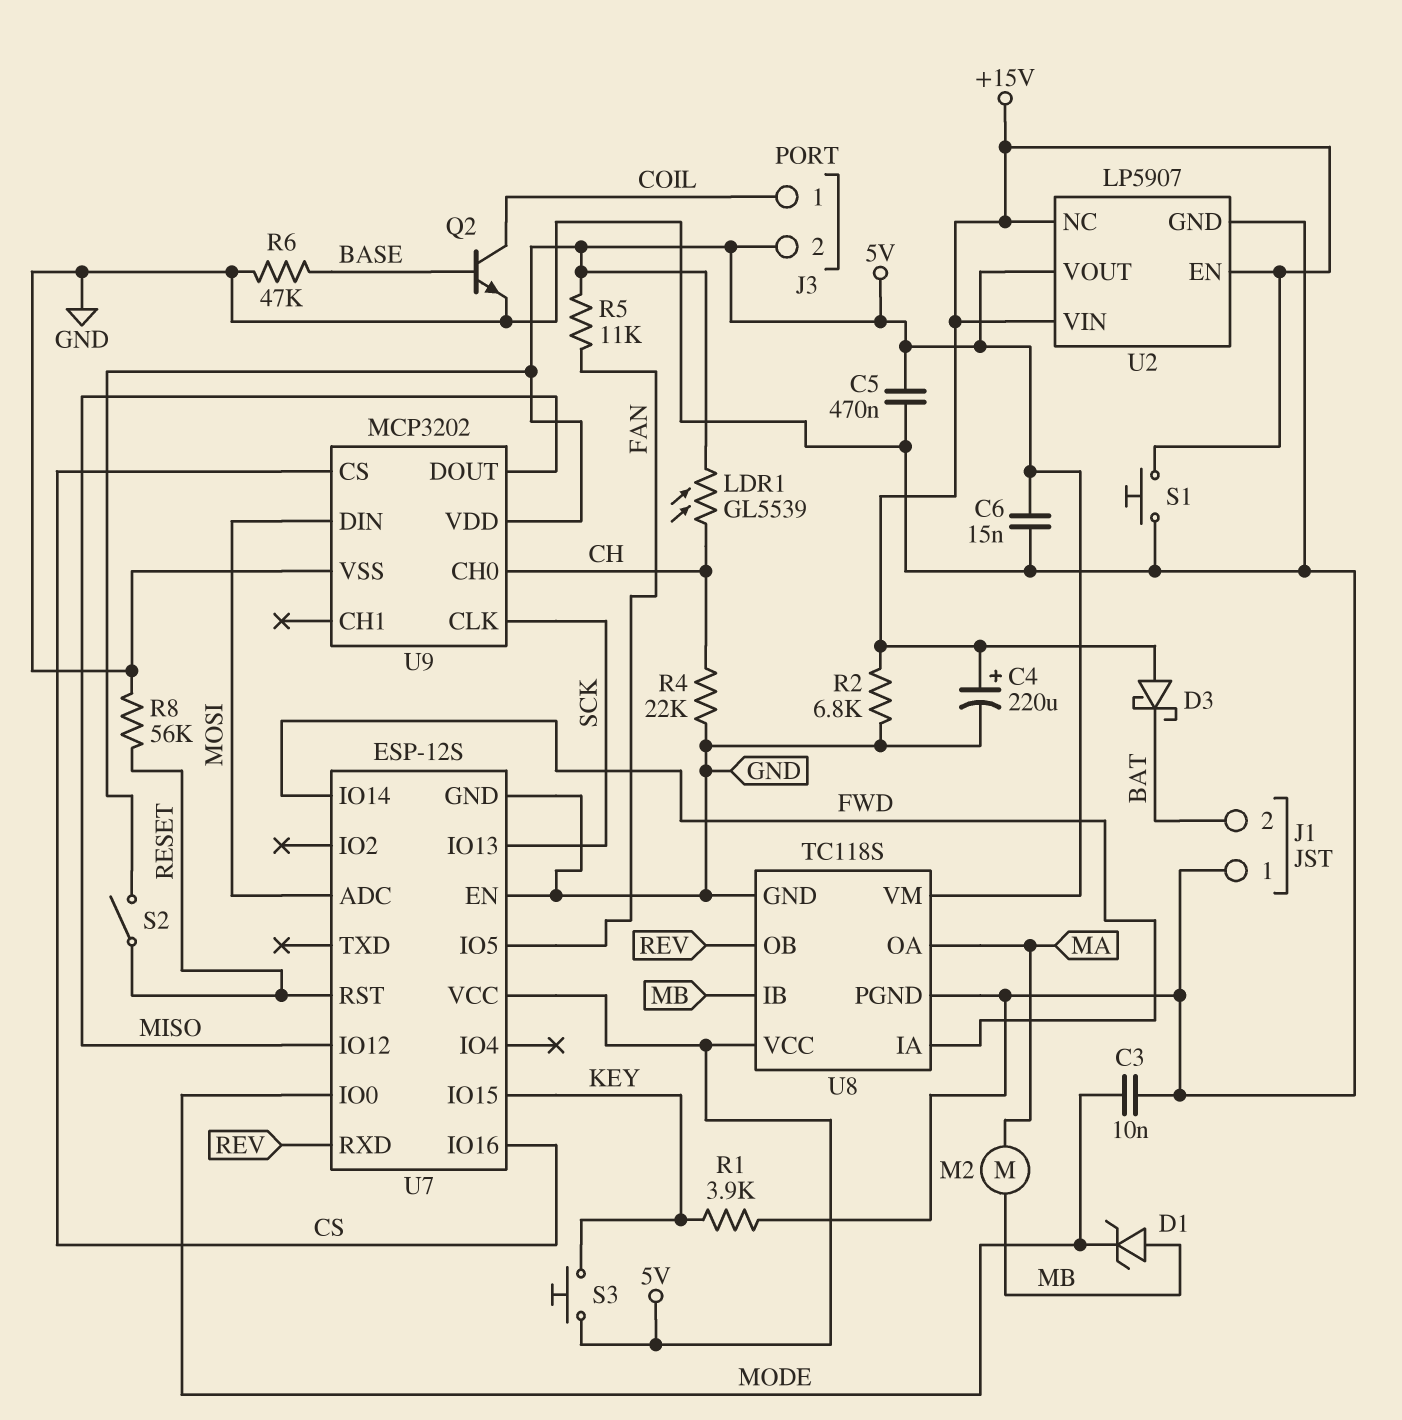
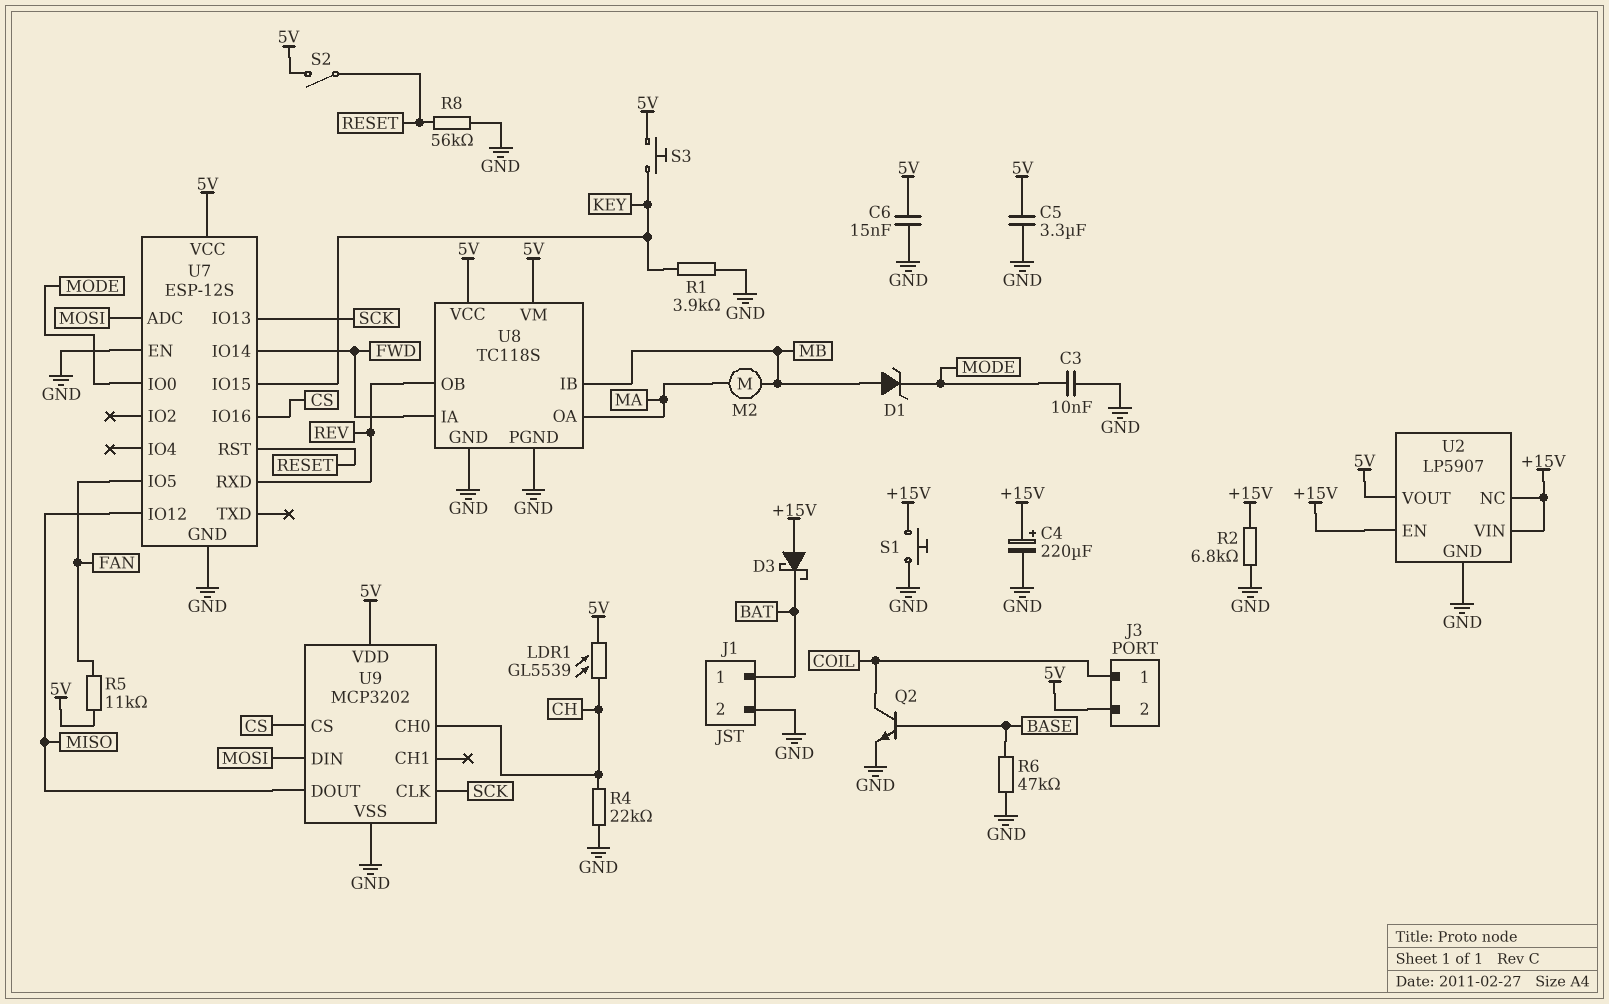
C5: 470nF (5V, GND) -> 3.3uF (5V, GND)
J1 pin 1: GND -> BAT
J1 pin 2: BAT -> GND

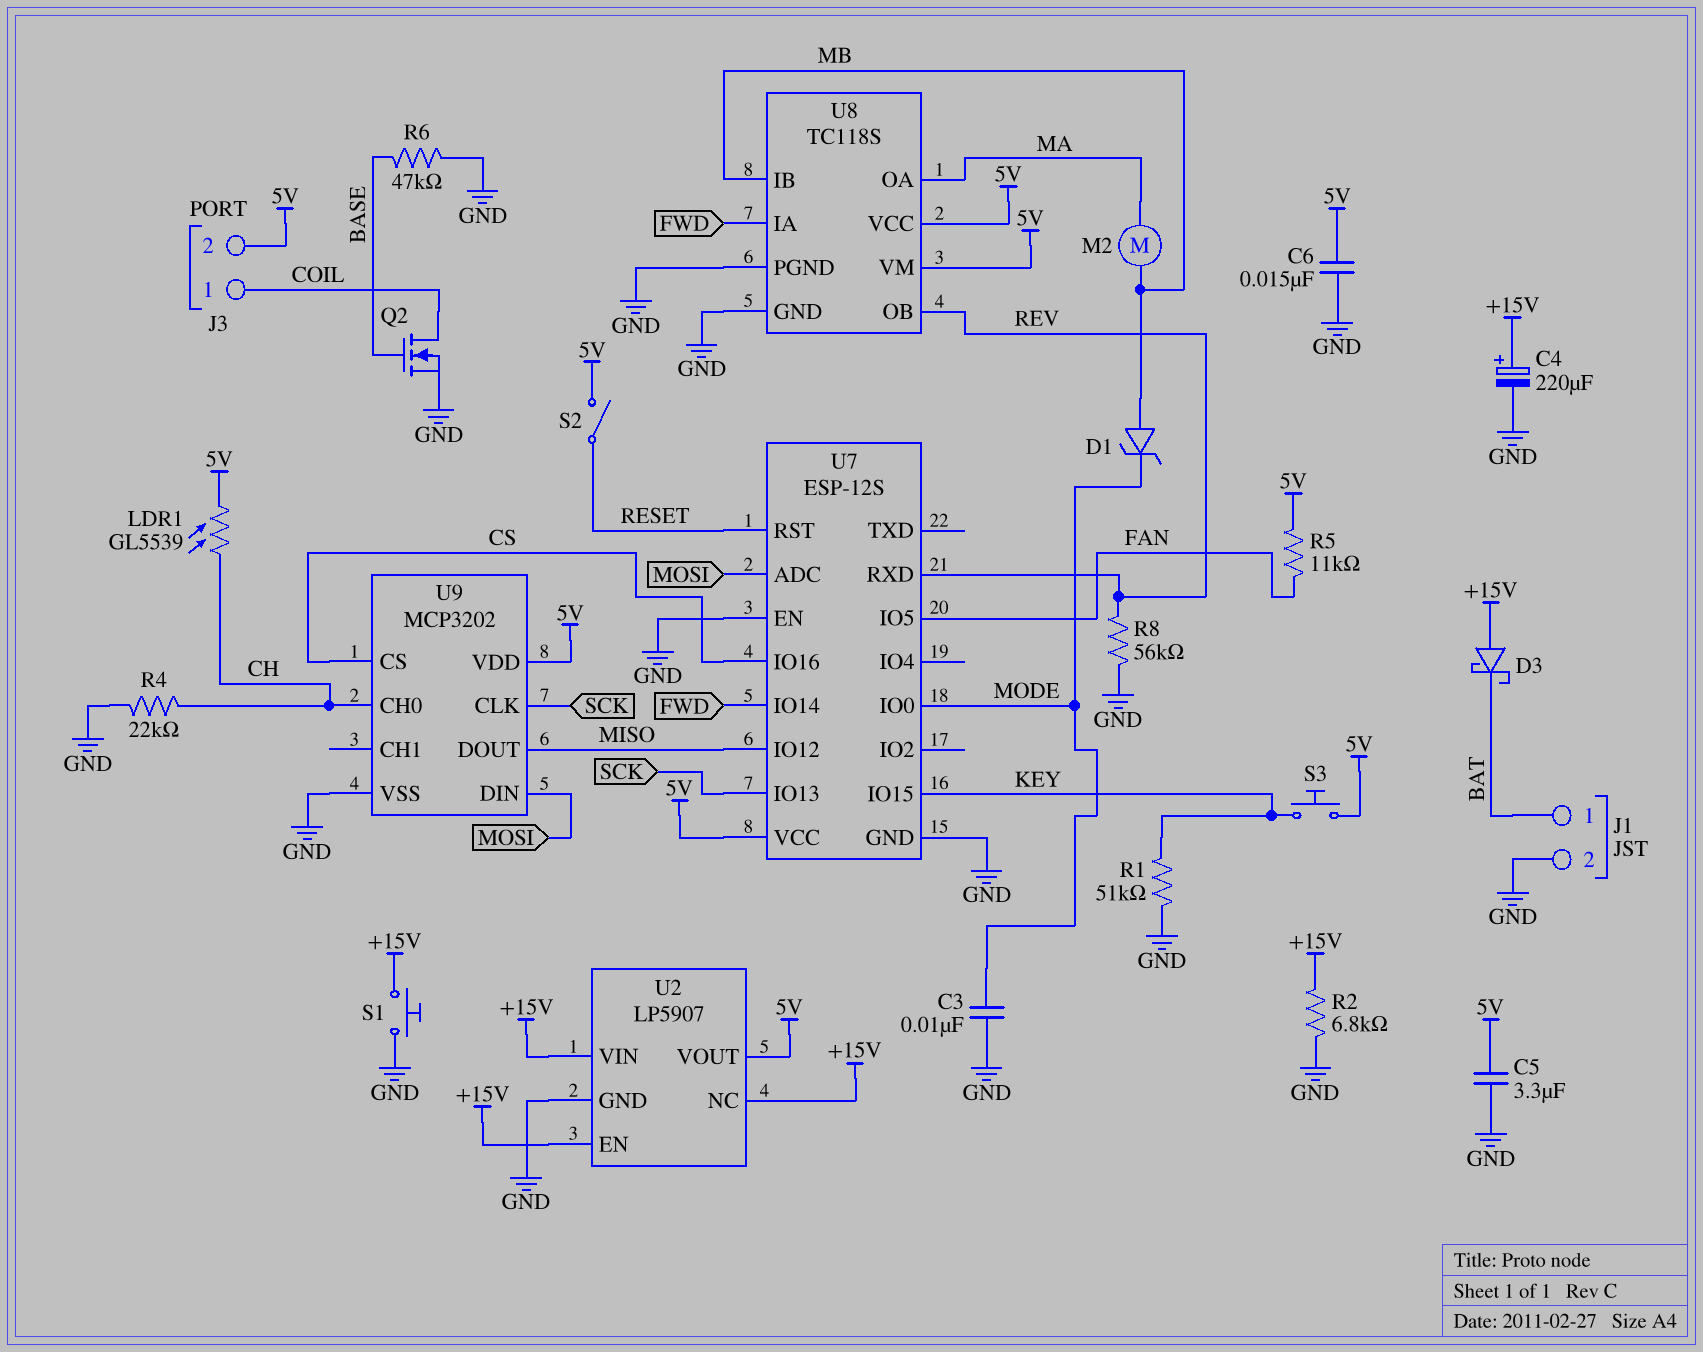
Q2: NPN (B BASE, C COIL, E GND) -> NMOS (G BASE, D COIL, S GND)
R1: 3.9k (GND, KEY) -> 51k (GND, KEY)
R8: 56k (GND, RESET) -> 56k (GND, REV)

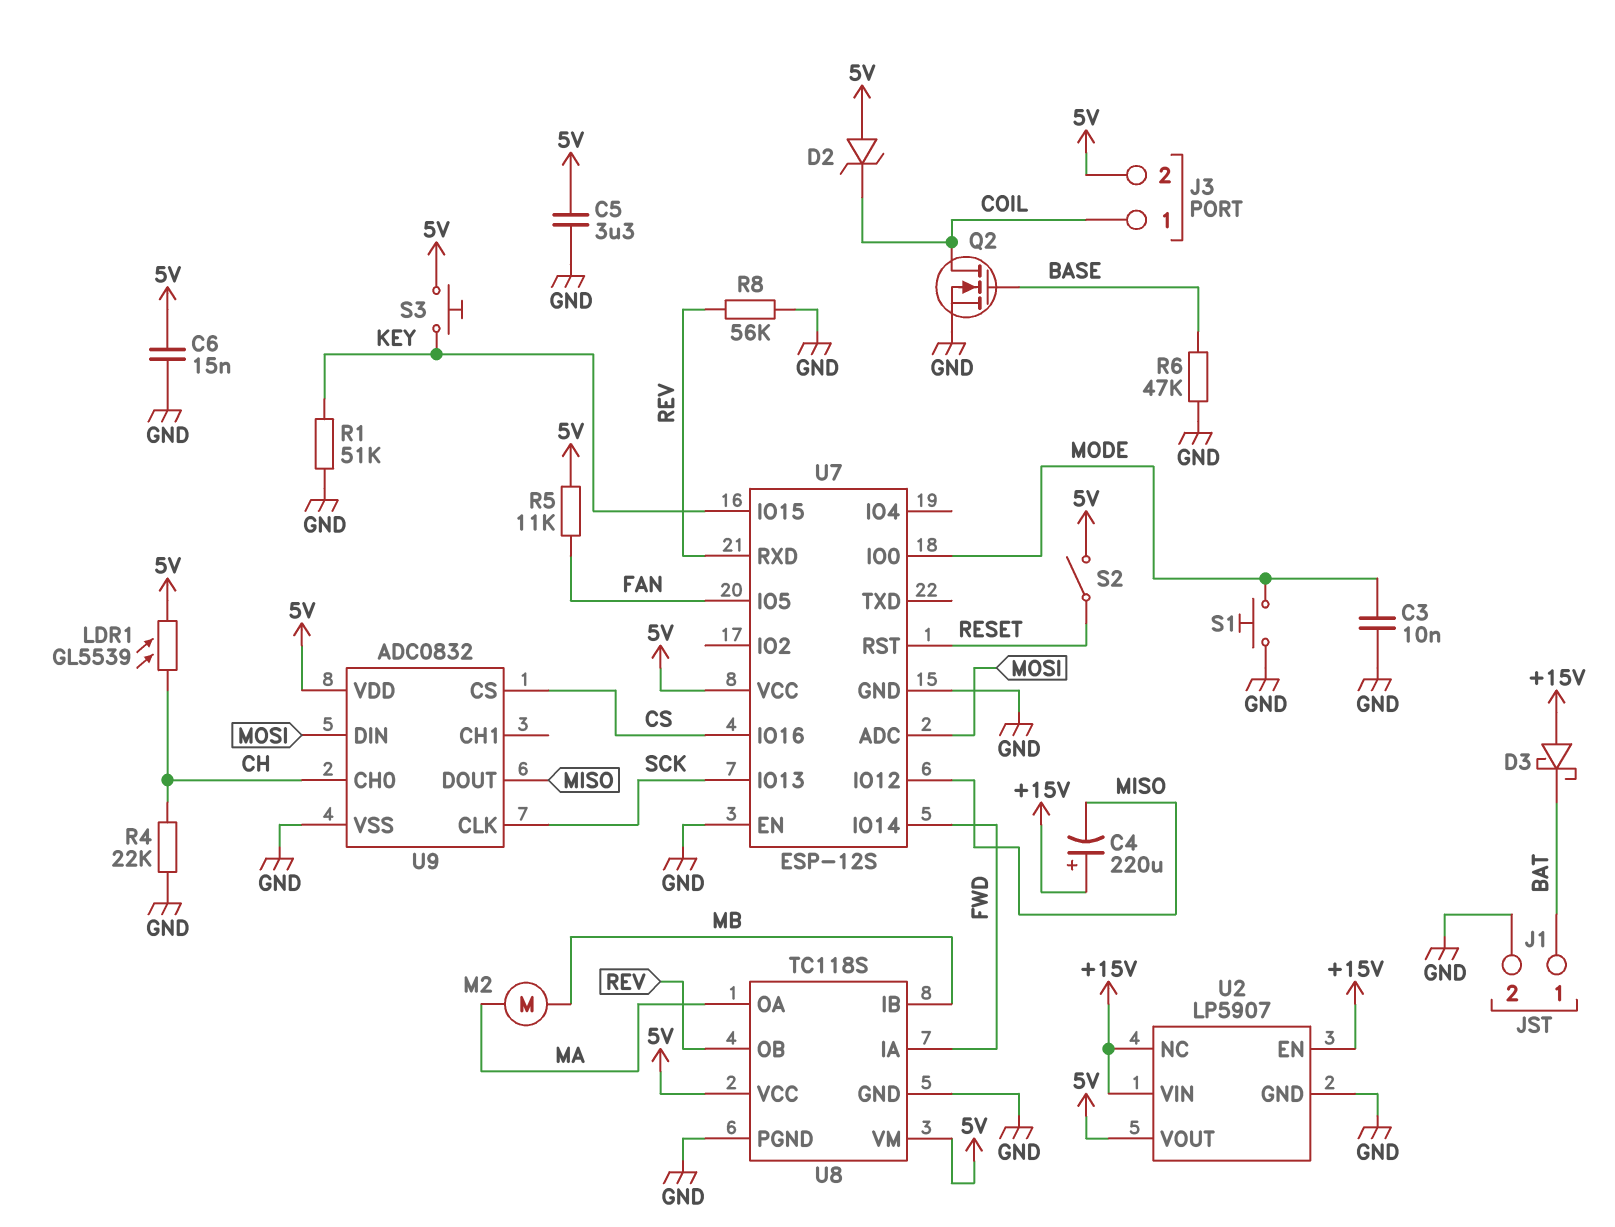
C4: 220uF (plus +15V, minus GND) -> 220uF (plus +15V, minus MISO)
D1: zener (A MB, K MODE) -> none
D2: none -> zener (A 5V, K COIL)
R2: 6.8k (+15V, GND) -> none
S1: button (+15V, GND) -> button (GND, MODE)
U9: MCP3202 -> ADC0832

